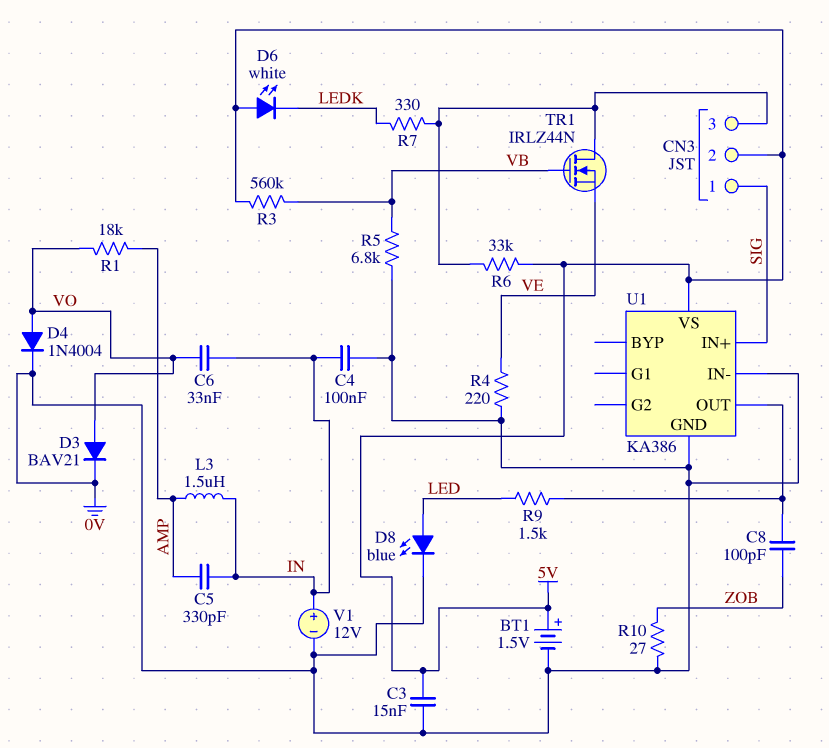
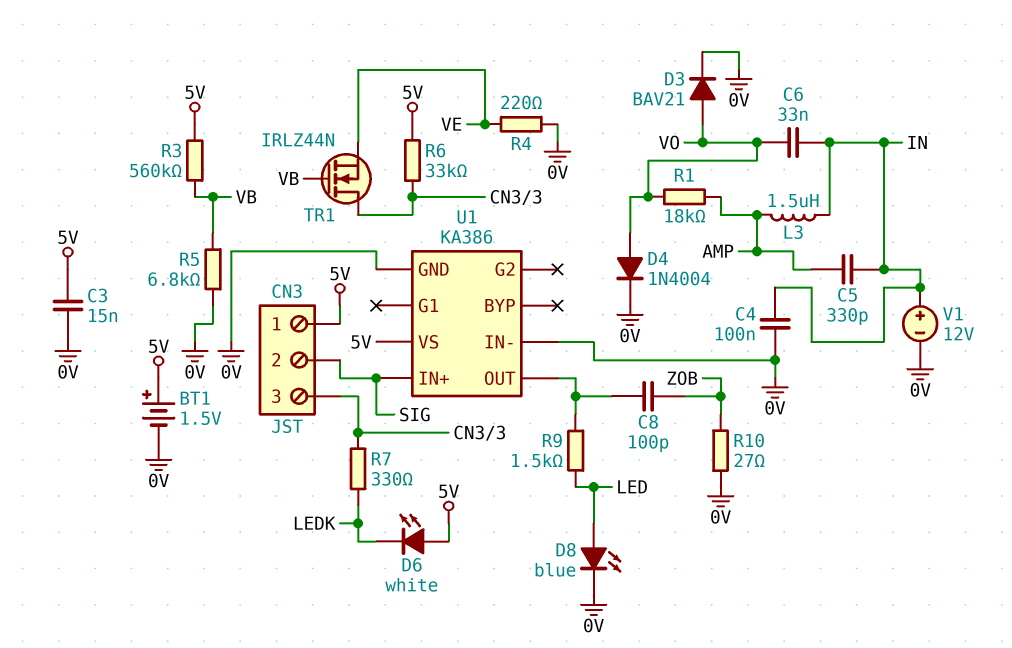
CN3 pin 1: SIG -> 5V
CN3 pin 2: 5V -> SIG

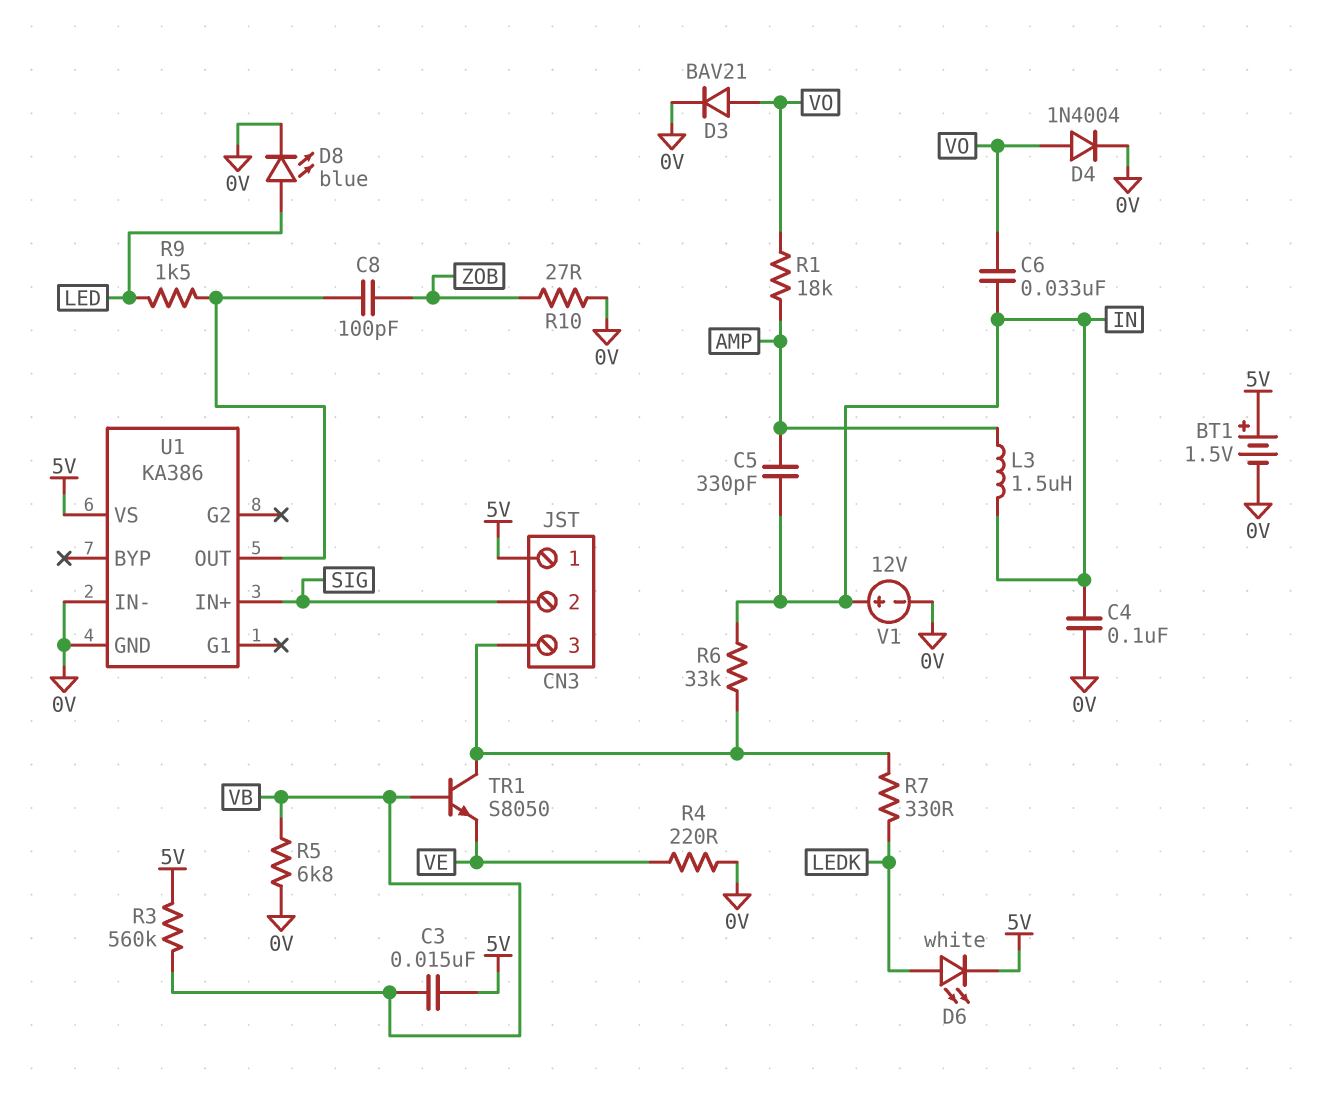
C3: 15nF (0V, 5V) -> 15nF (5V, VB)
D6: LED white (A 5V, K LEDK) -> LED white (A LEDK, K 5V)
R6: 33k (5V, CN3/3) -> 33k (CN3/3, IN)
TR1: NMOS IRLZ44N (G VB, D CN3/3, S VE) -> NPN S8050 (B VB, C CN3/3, E VE)

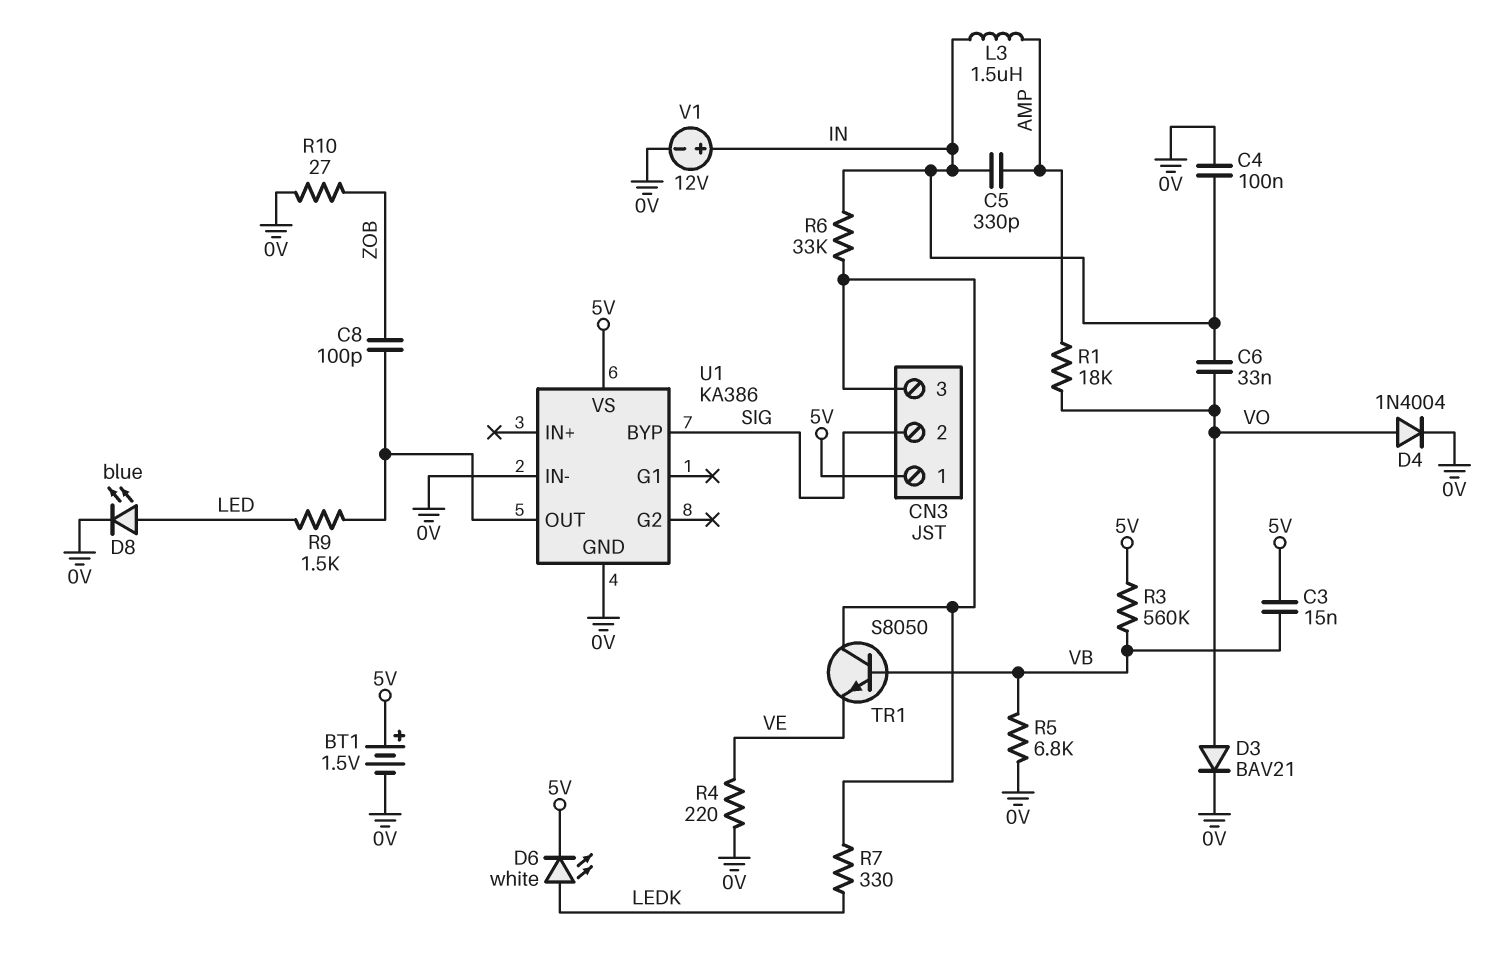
U1 pin BYP: none -> SIG
U1 pin IN+: SIG -> none

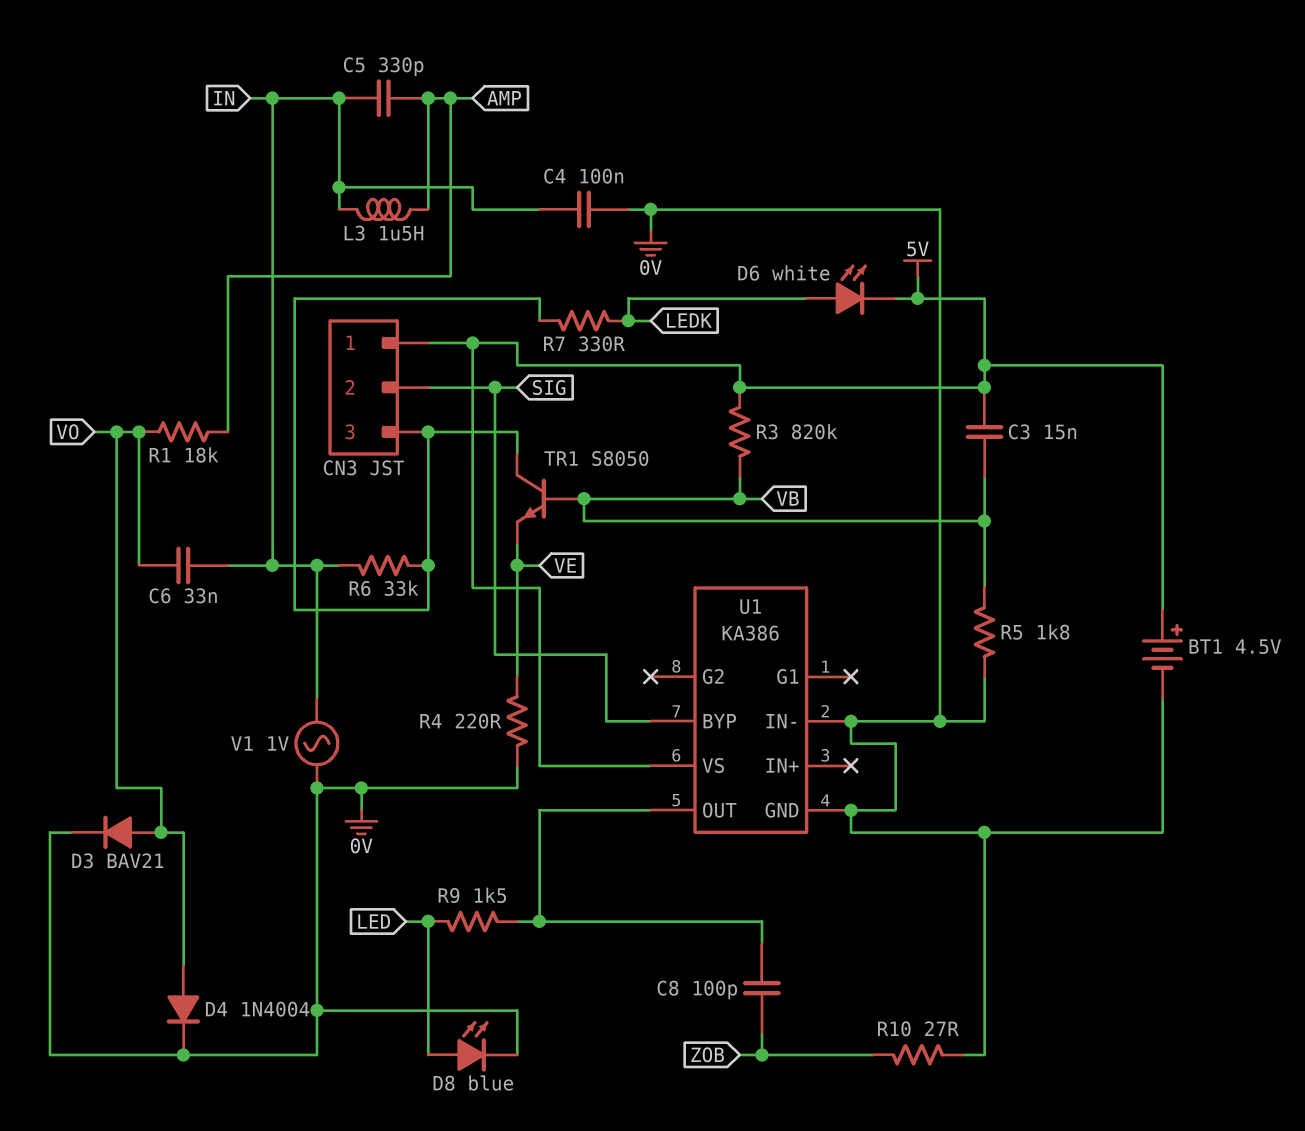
BT1: 1.5V (plus 5V, minus 0V) -> 4.5V (plus 5V, minus 0V)
R3: 560k (5V, VB) -> 820k (5V, VB)
R5: 6.8k (0V, VB) -> 1.8k (0V, VB)
V1: 12V (plus IN, minus 0V) -> AC 1V (0V, IN)

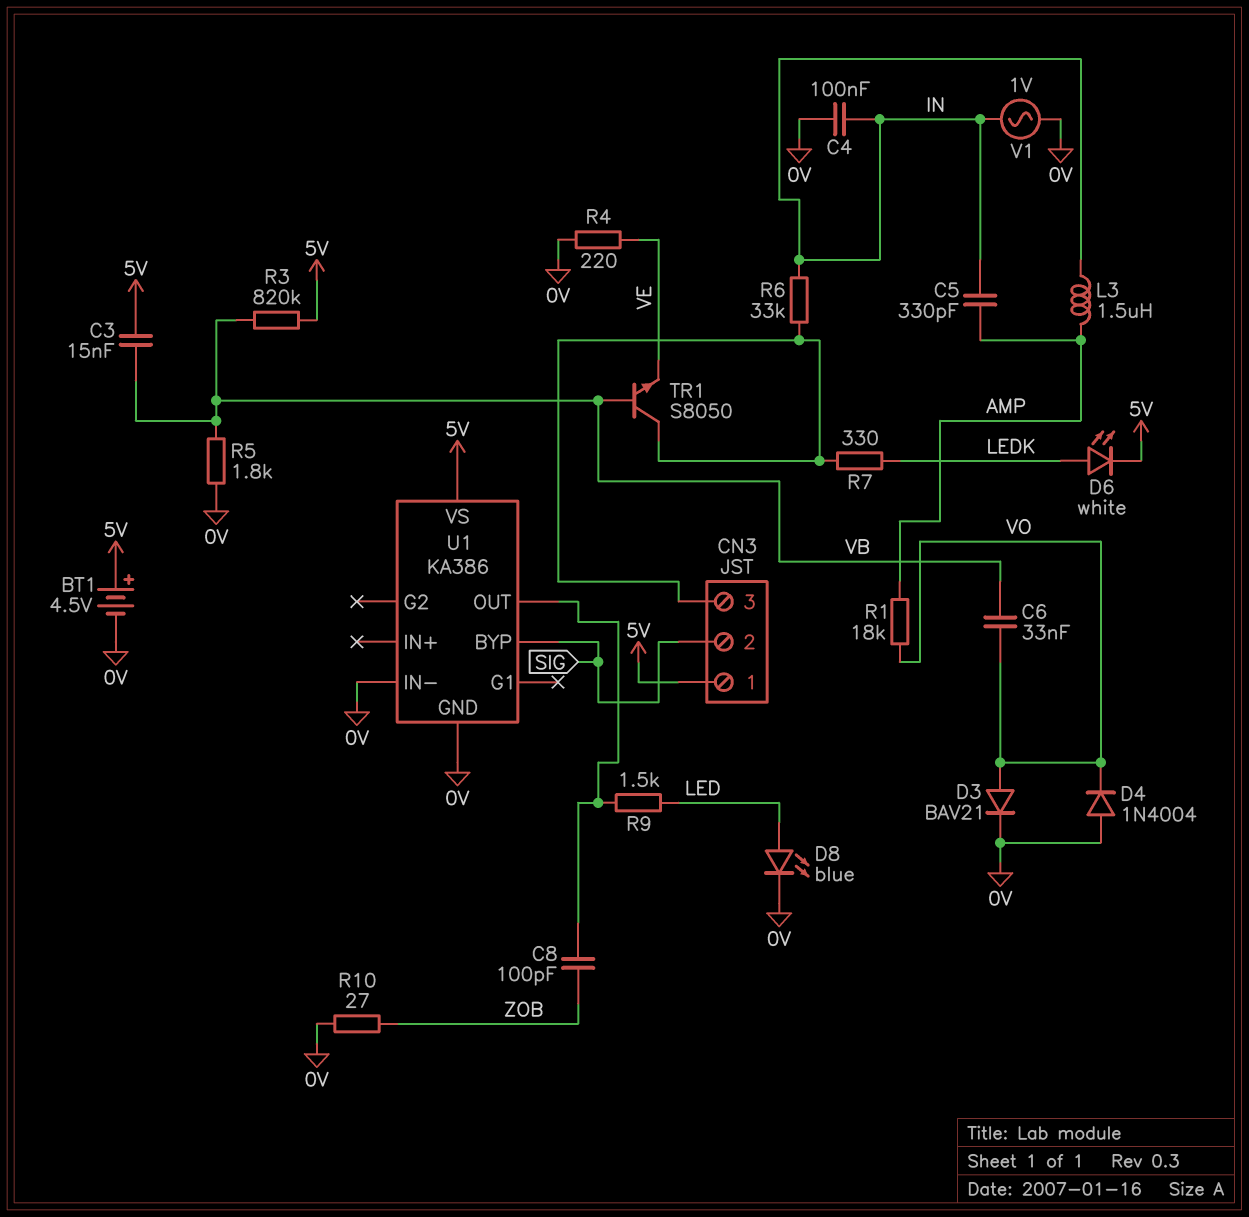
C6: 33nF (IN, VO) -> 33nF (VB, VO)
D4: diode 1N4004 (A VO, K 0V) -> diode 1N4004 (A 0V, K VO)

